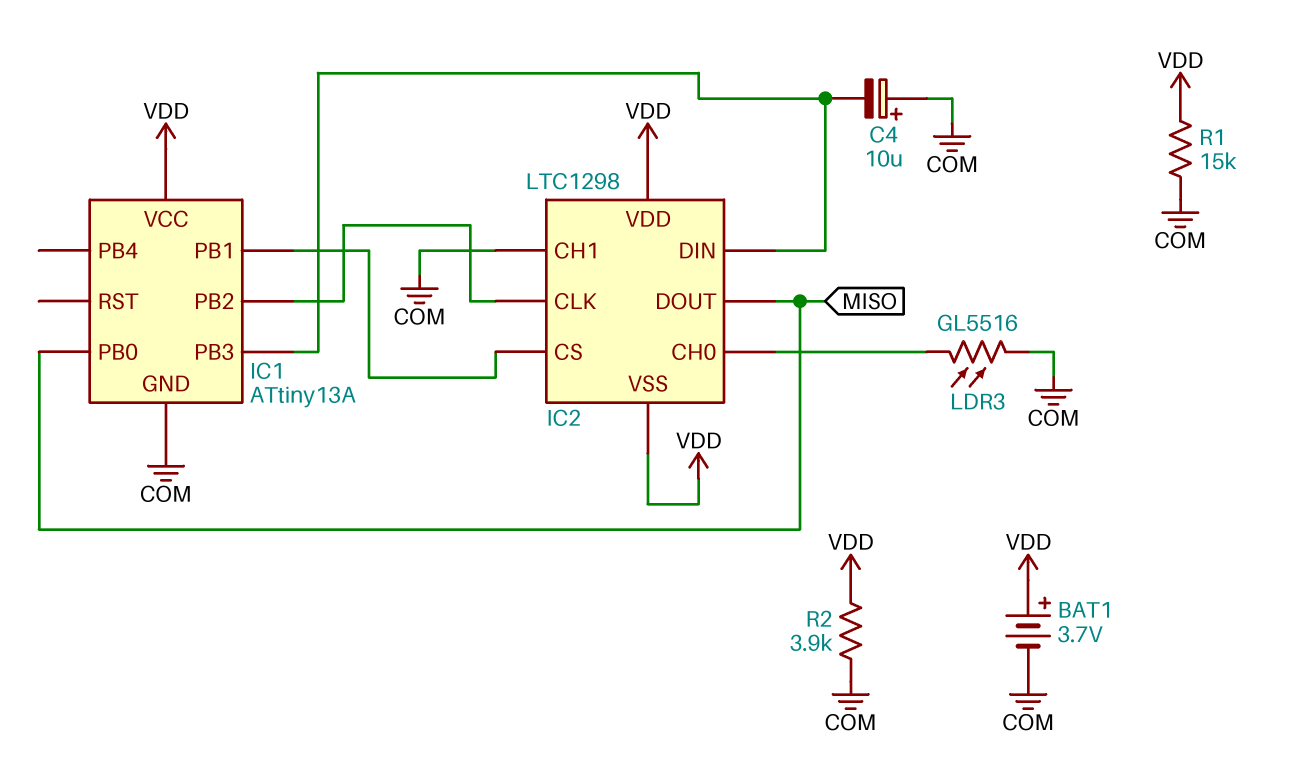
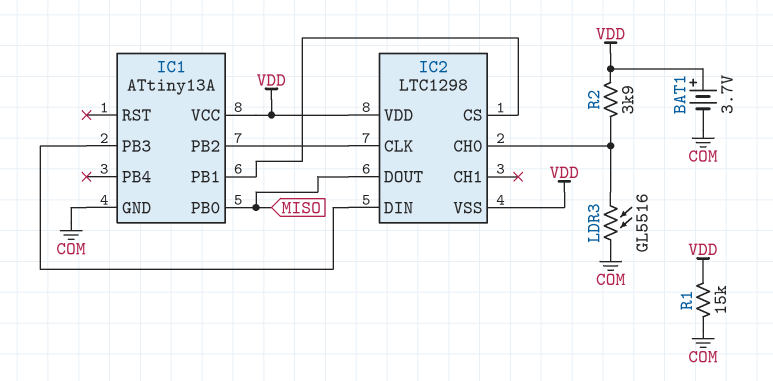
C4: 10uF (plus COM, minus IC1/PB3) -> none
IC2 pin CH1: COM -> none
R2: 3.9k (COM, VDD) -> 3.9k (IC2/CH0, VDD)

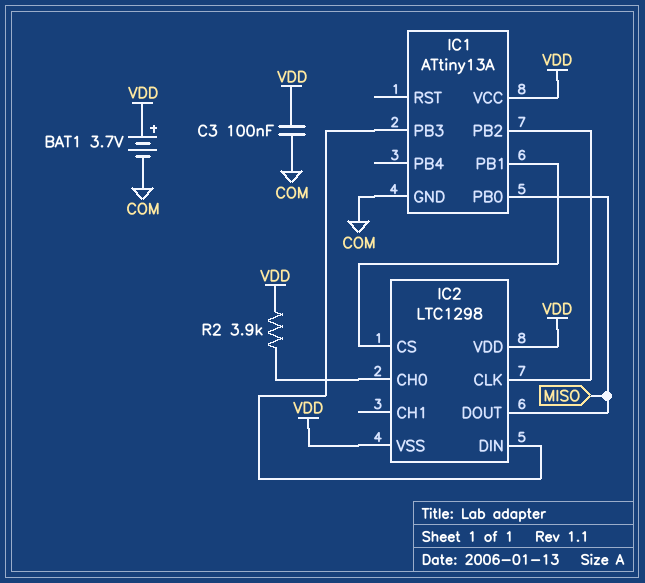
C3: none -> 100nF (COM, VDD)
LDR3: GL5516 (COM, IC2/CH0) -> none
R1: 15k (COM, VDD) -> none

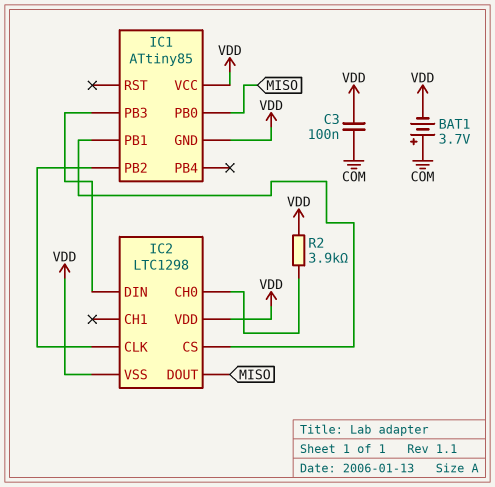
BAT1: 3.7V (plus VDD, minus COM) -> 3.7V (plus COM, minus VDD)
IC1: ATtiny13A -> ATtiny85
IC1 pin GND: COM -> VDD

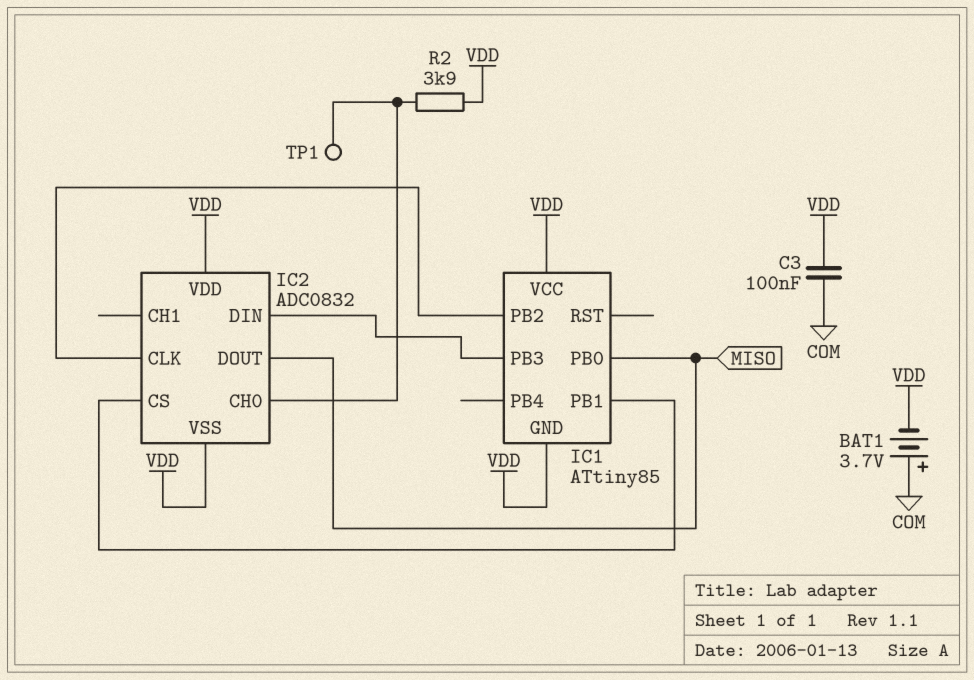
IC2: LTC1298 -> ADC0832
TP1: none -> test point (IC2/CH0)

